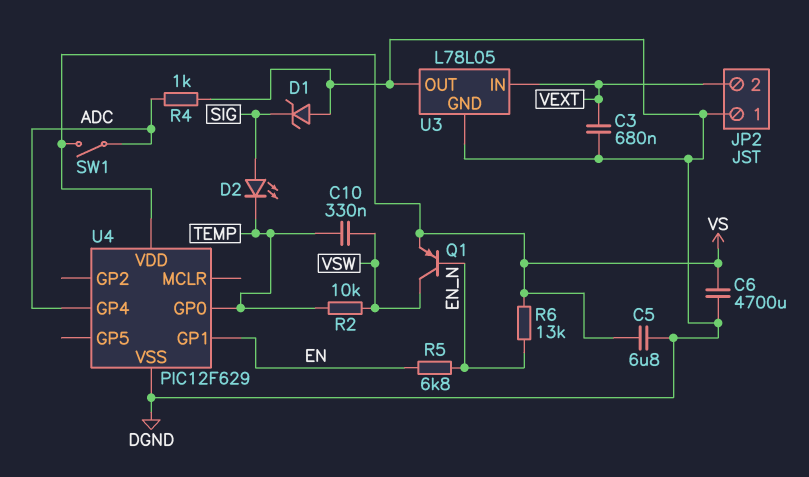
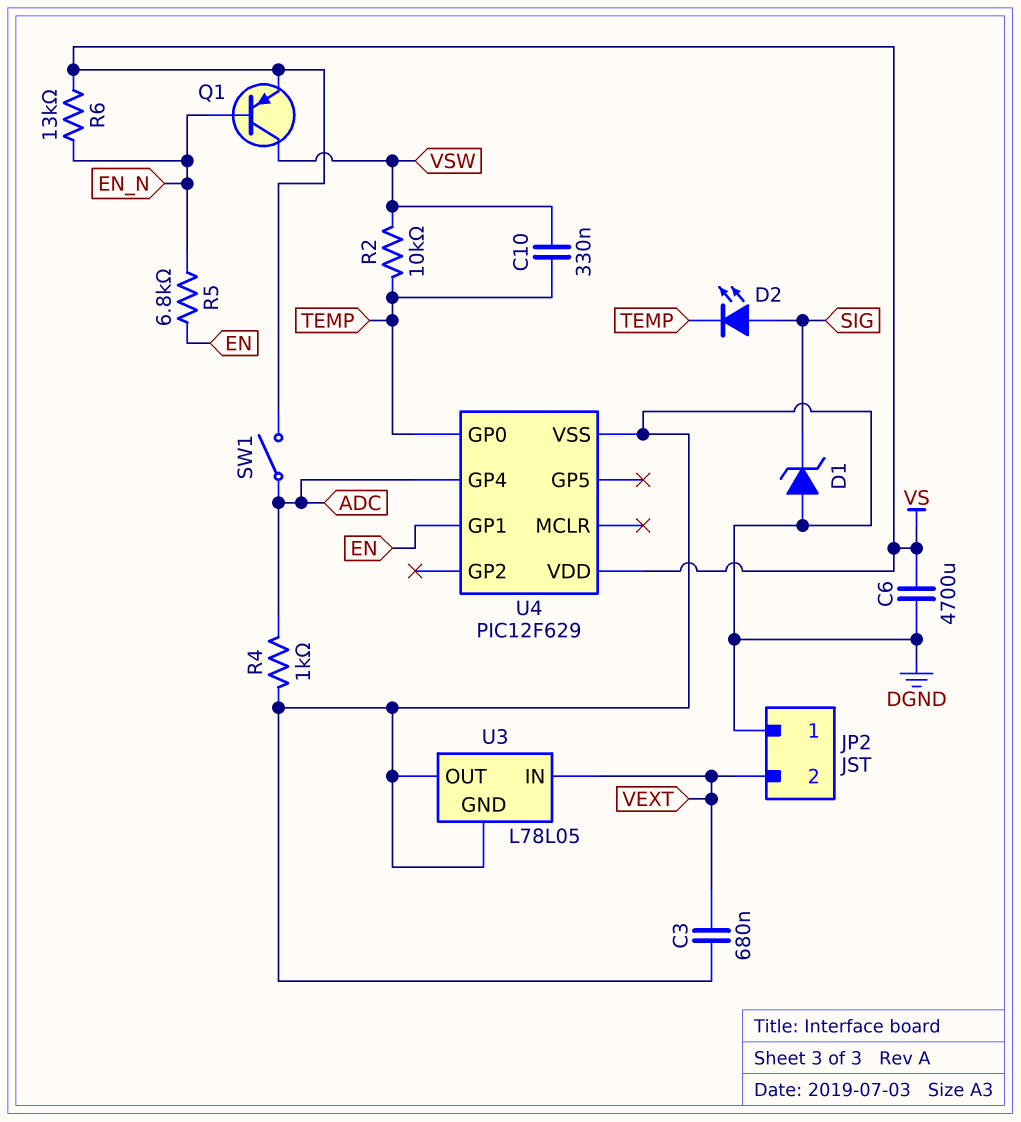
C5: 6.8uF (DGND, VS) -> none

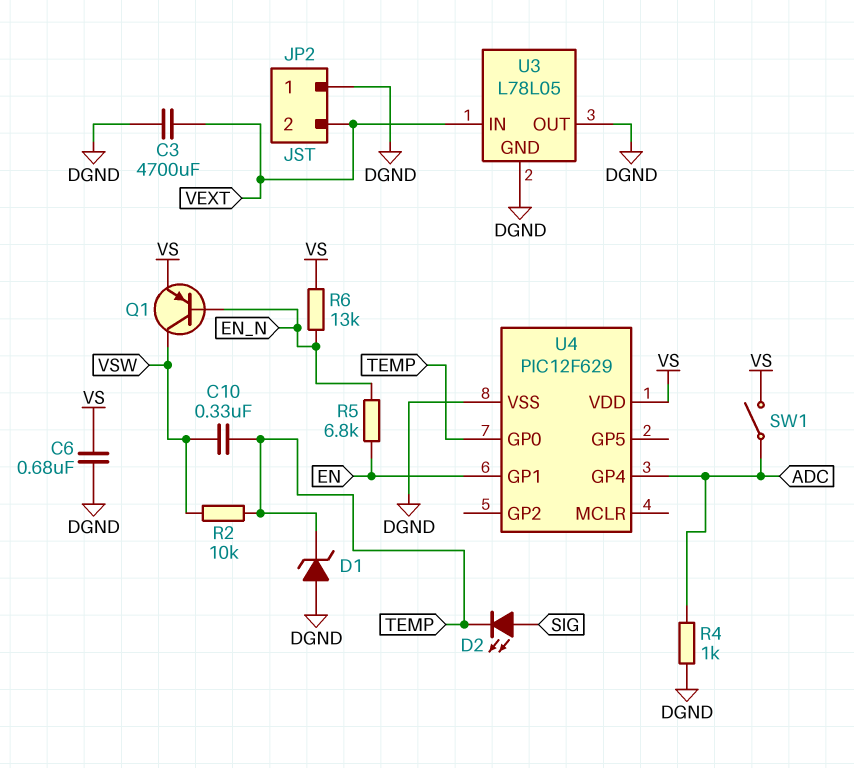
C3: 680nF (DGND, VEXT) -> 4700uF (DGND, VEXT)
C6: 4700uF (DGND, VS) -> 680nF (DGND, VS)
D1: zener (A DGND, K SIG) -> zener (A DGND, K TEMP)

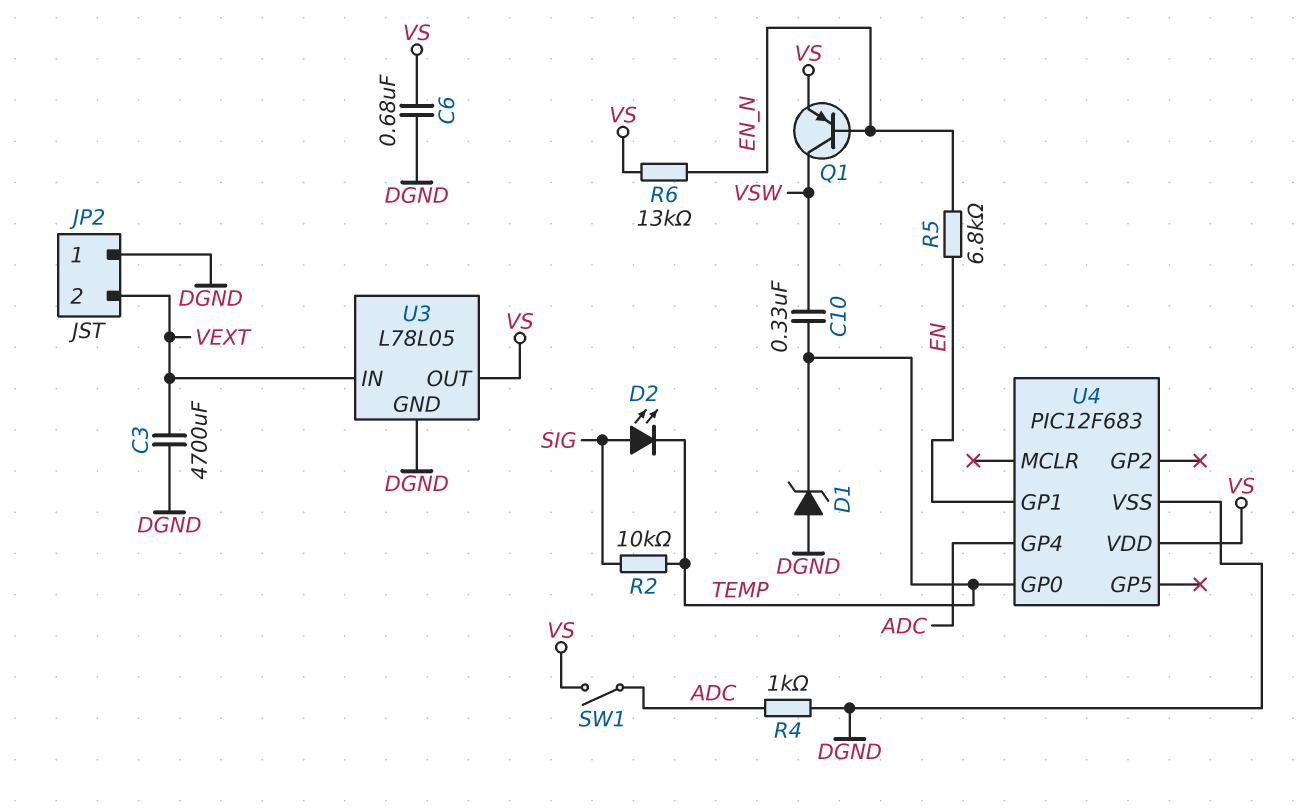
R2: 10k (TEMP, VSW) -> 10k (SIG, TEMP)
U3 pin OUT: DGND -> VS
U4: PIC12F629 -> PIC12F683

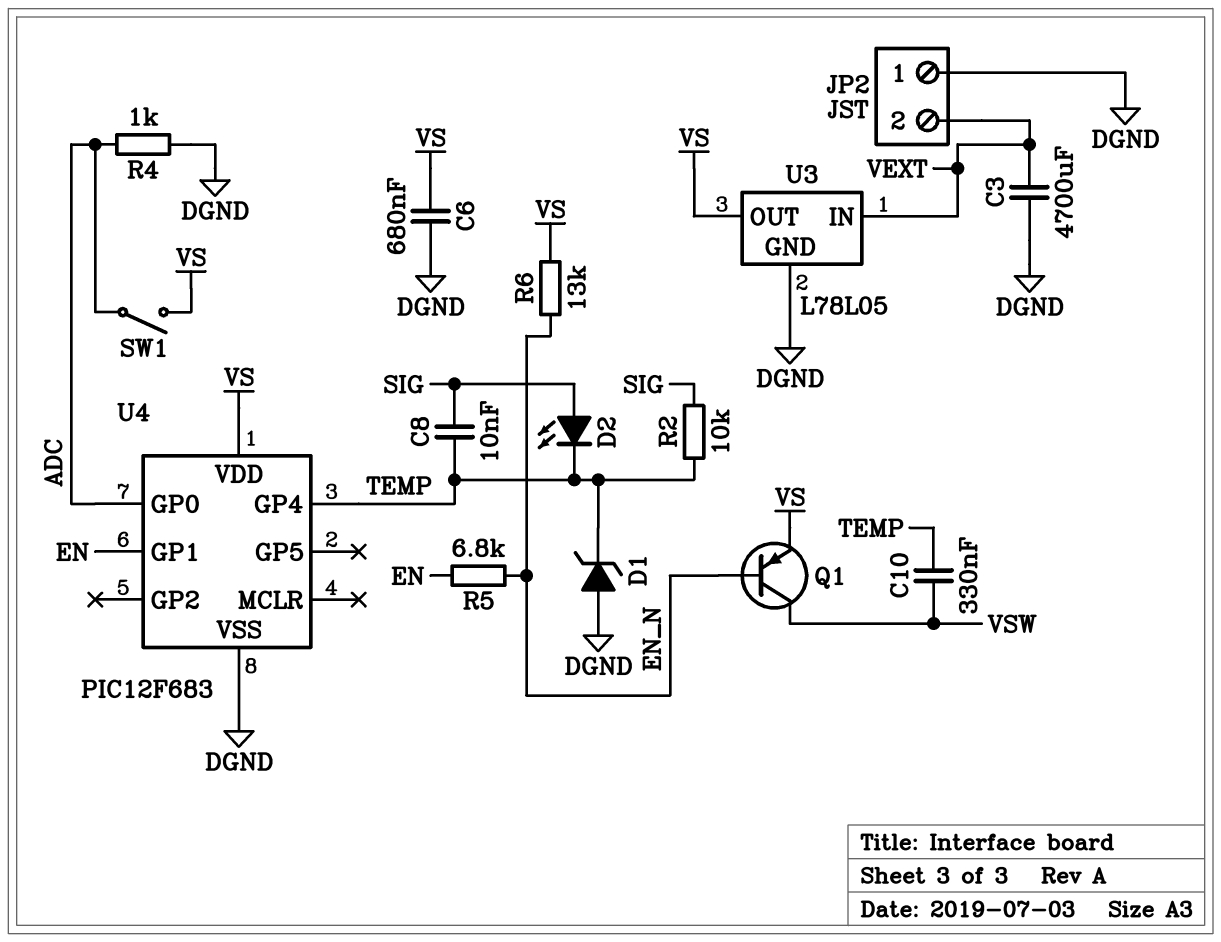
C8: none -> 10nF (SIG, TEMP)
U4 pin GP0: TEMP -> ADC
U4 pin GP4: ADC -> TEMP

